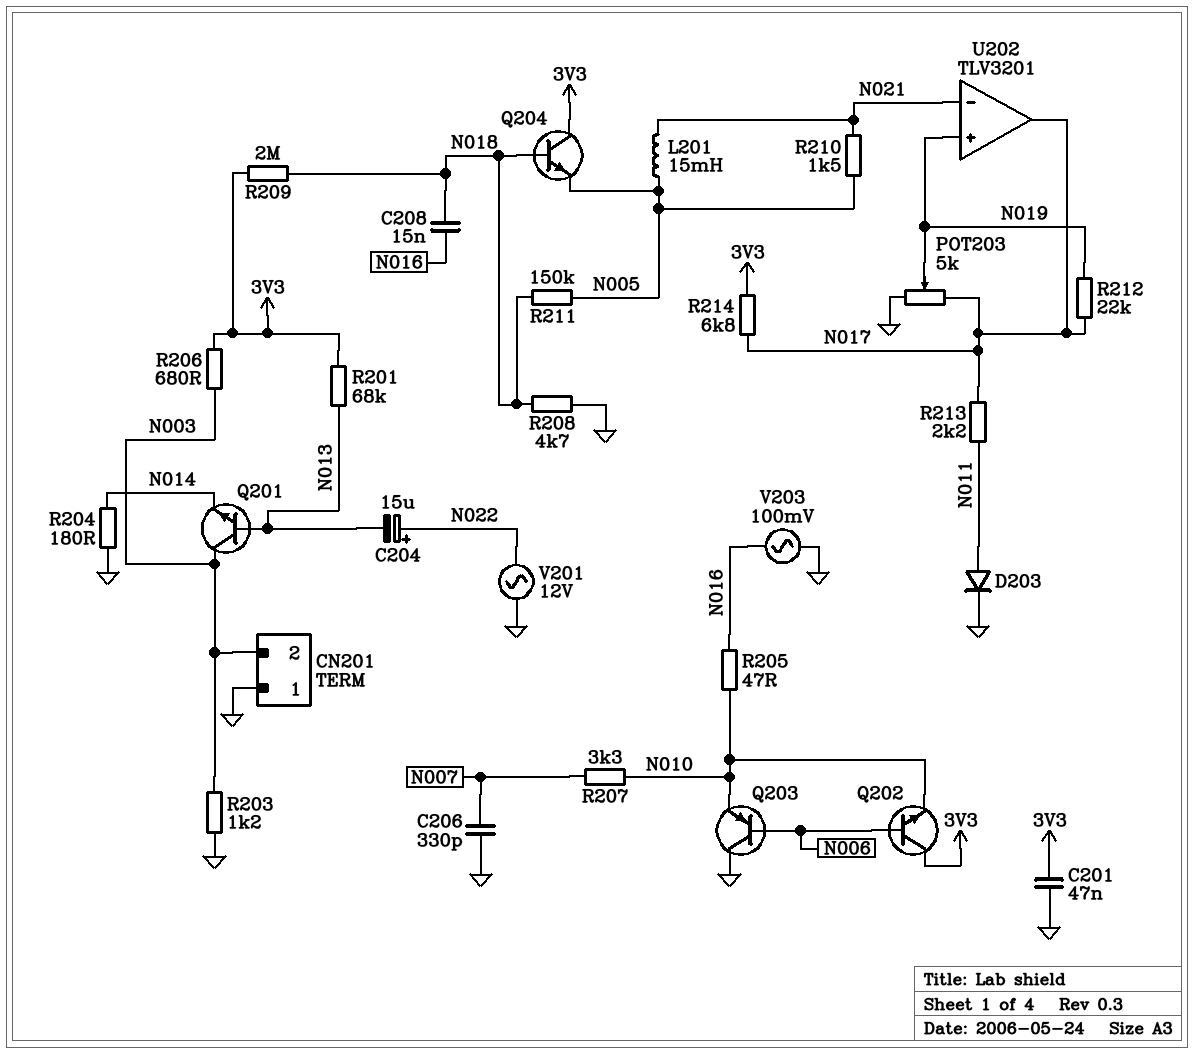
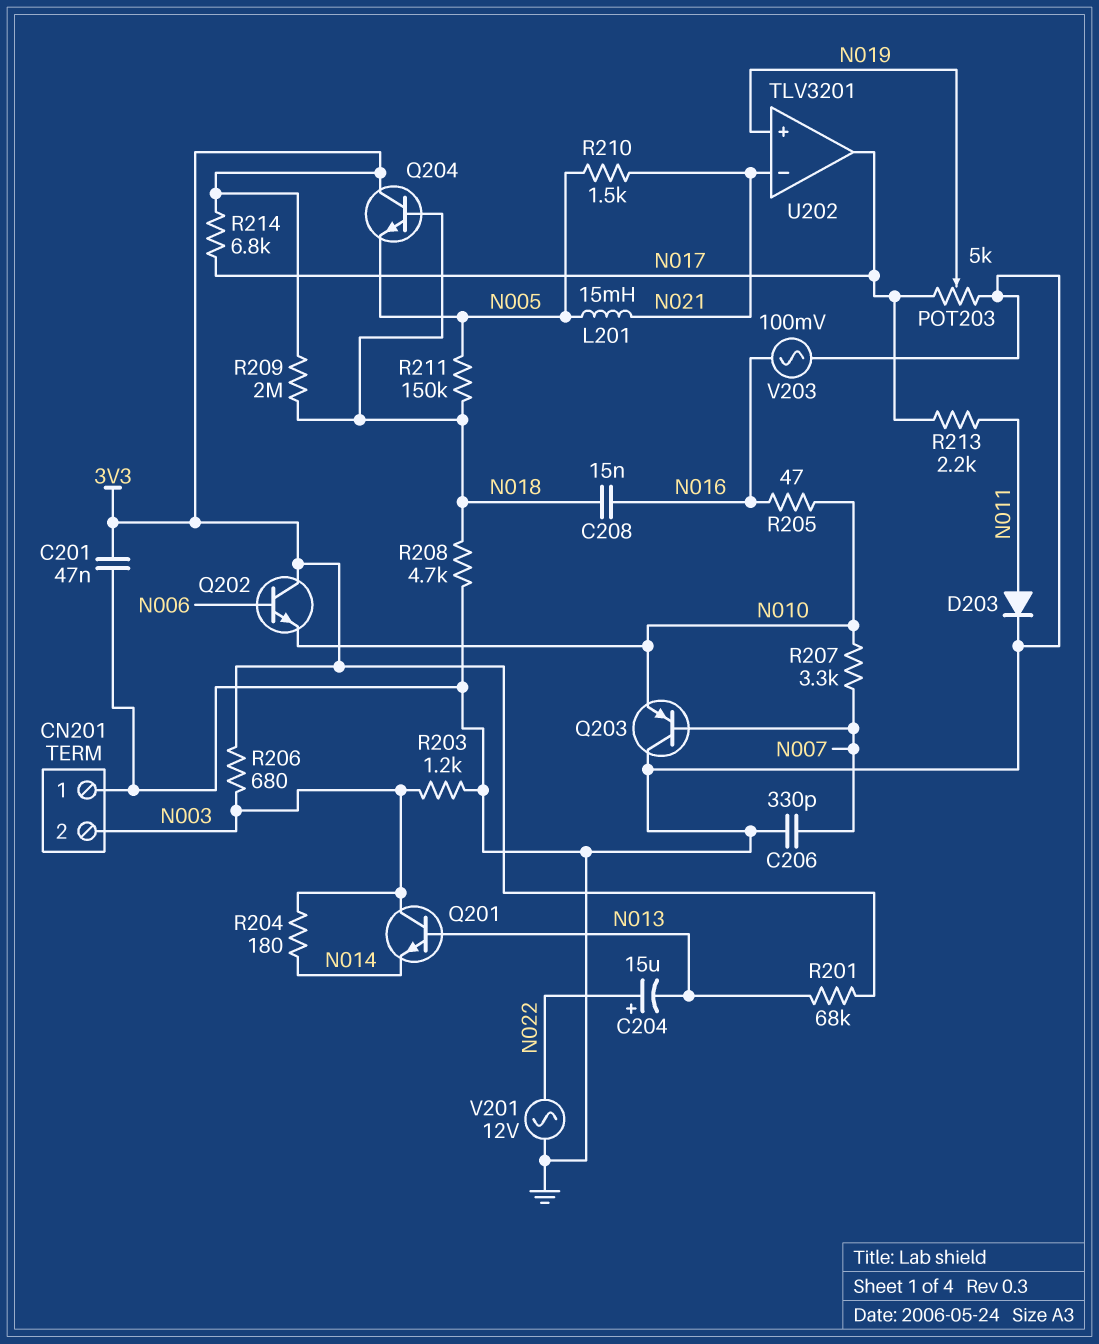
Q203: PNP (B N006, C GND, E N010) -> PNP (B N007, C GND, E N010)
R204: 180 (GND, N014) -> 180 (N003, N014)
R212: 22k (N017, N019) -> none

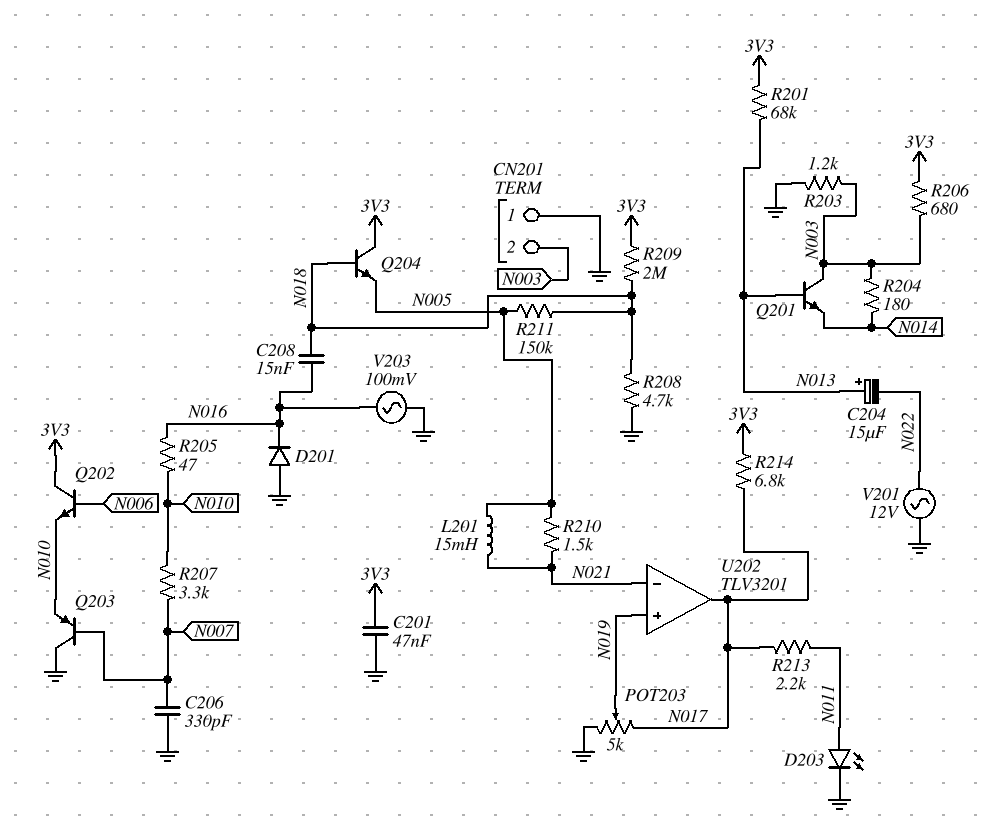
C204: 15uF (plus N022, minus N013) -> 15uF (plus N013, minus N022)
D201: none -> diode (A GND, K N016)
D203: diode (A N011, K GND) -> LED (A N011, K GND)

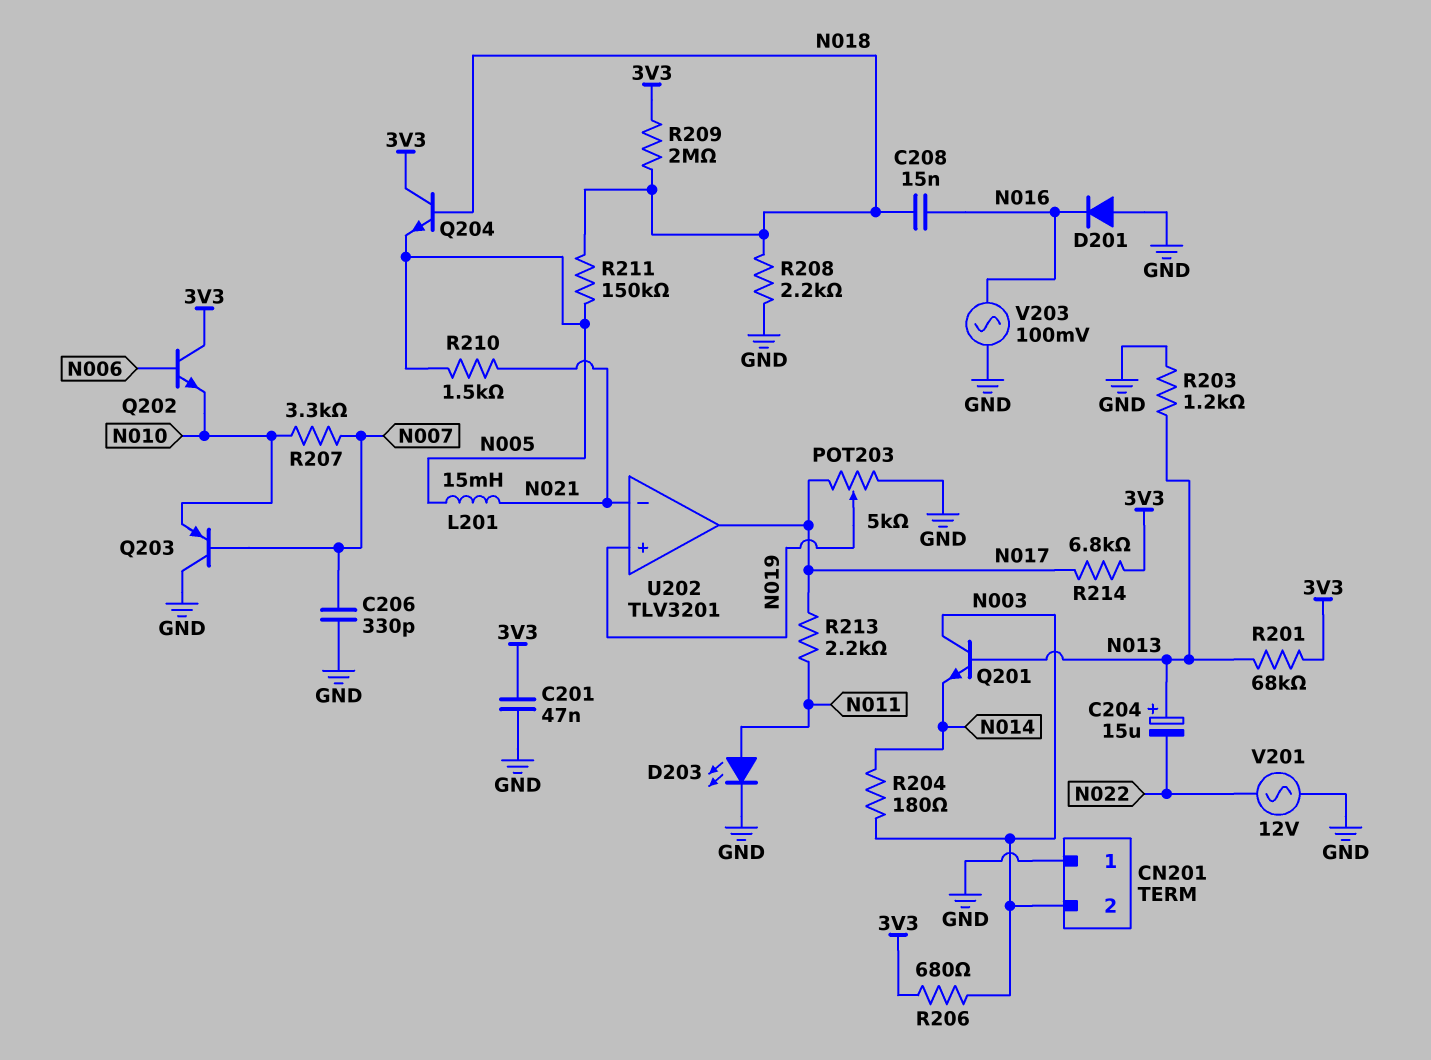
R203: 1.2k (GND, N003) -> 1.2k (GND, N013)
R205: 47 (N010, N016) -> none
R208: 4.7k (GND, N018) -> 2.2k (GND, N018)

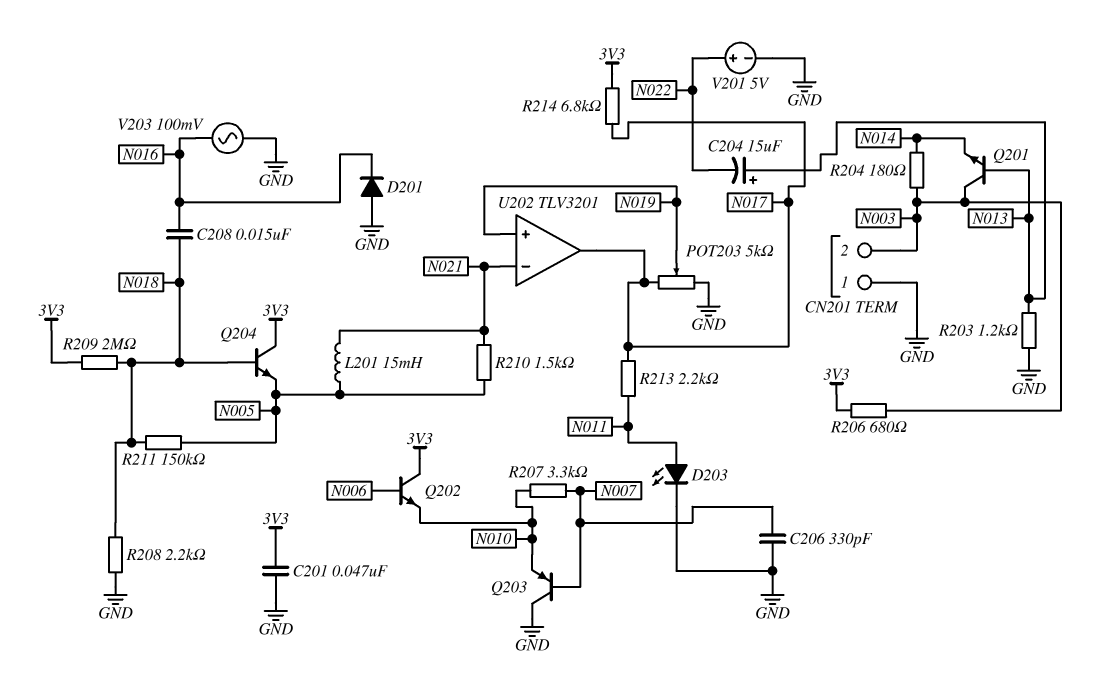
R201: 68k (3V3, N013) -> none
V201: AC 12V (GND, N022) -> 5V (plus N022, minus GND)

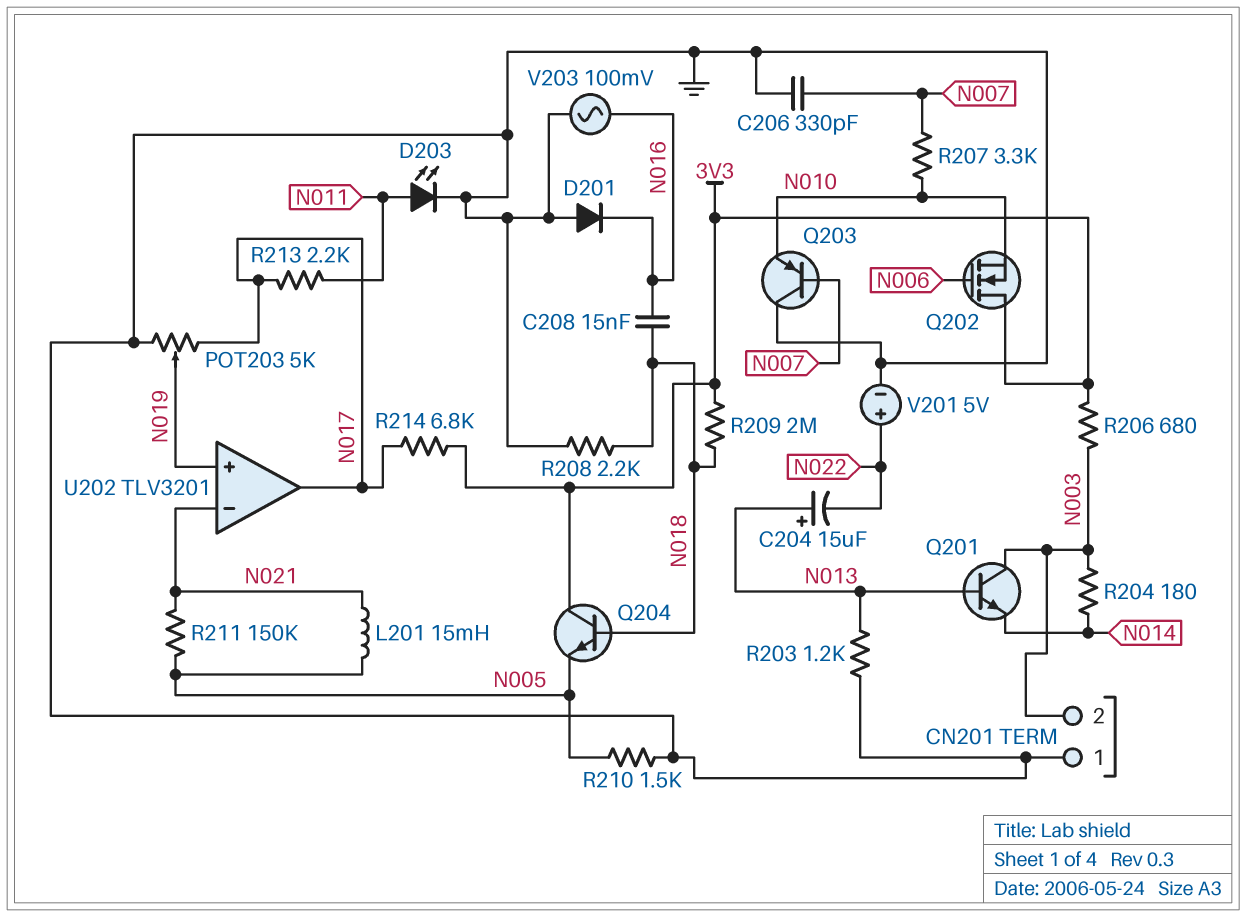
C201: 47nF (3V3, GND) -> none
Q202: NPN (B N006, C 3V3, E N010) -> NMOS (G N006, D 3V3, S N010)
R210: 1.5k (N005, N021) -> 1.5k (GND, N005)
R211: 150k (N005, N018) -> 150k (N005, N021)

